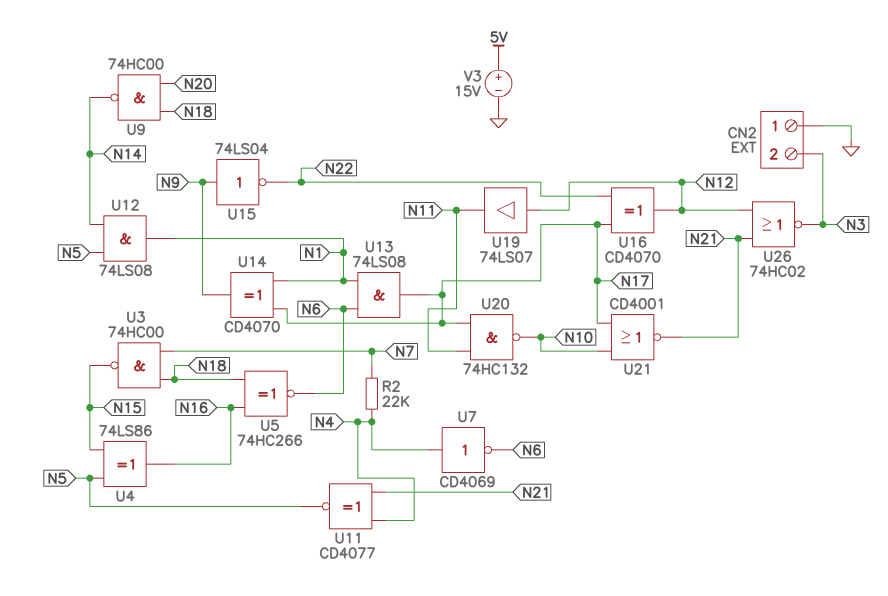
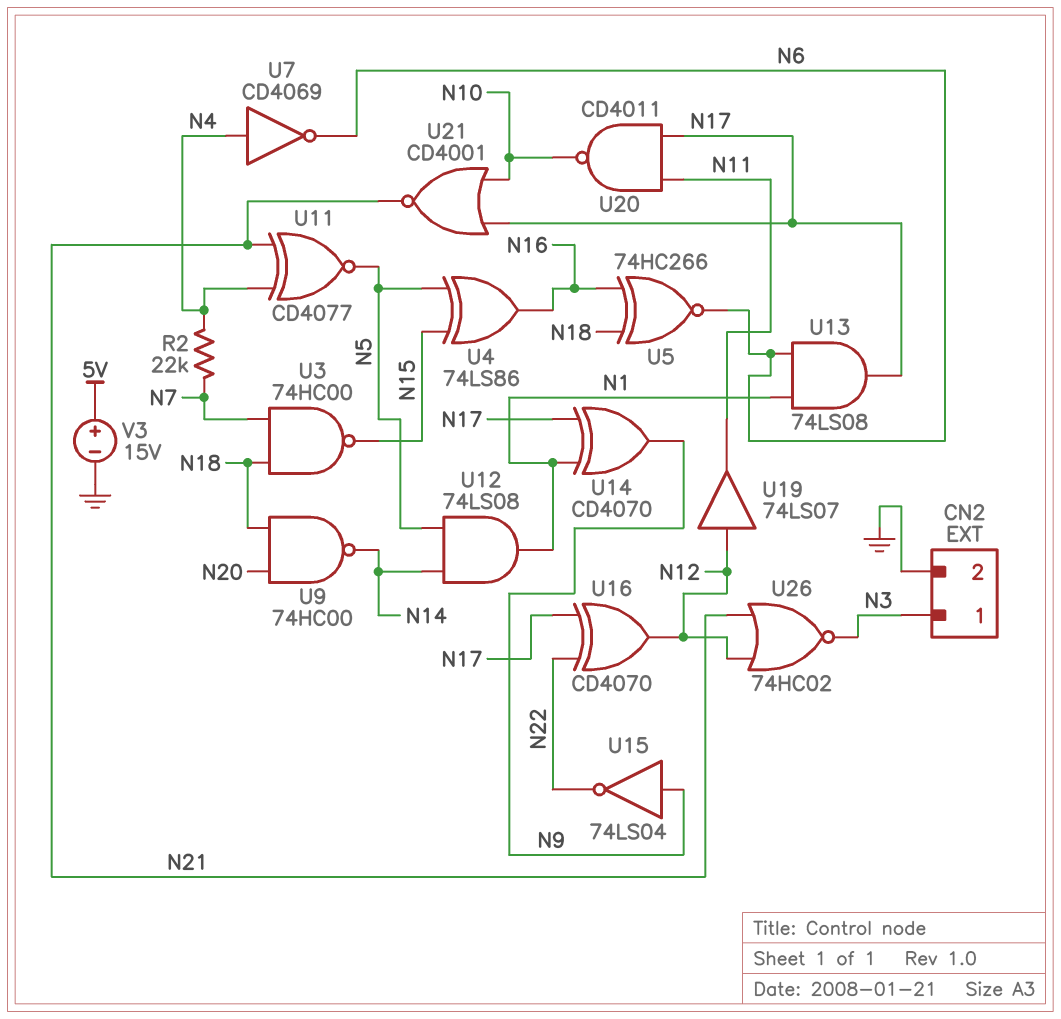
CN2 pin 1: GND -> N3
CN2 pin 2: N3 -> GND
U20: NAND 74HC132 (in N11, in N17, out N10) -> NAND CD4011 (in N11, in N17, out N10)

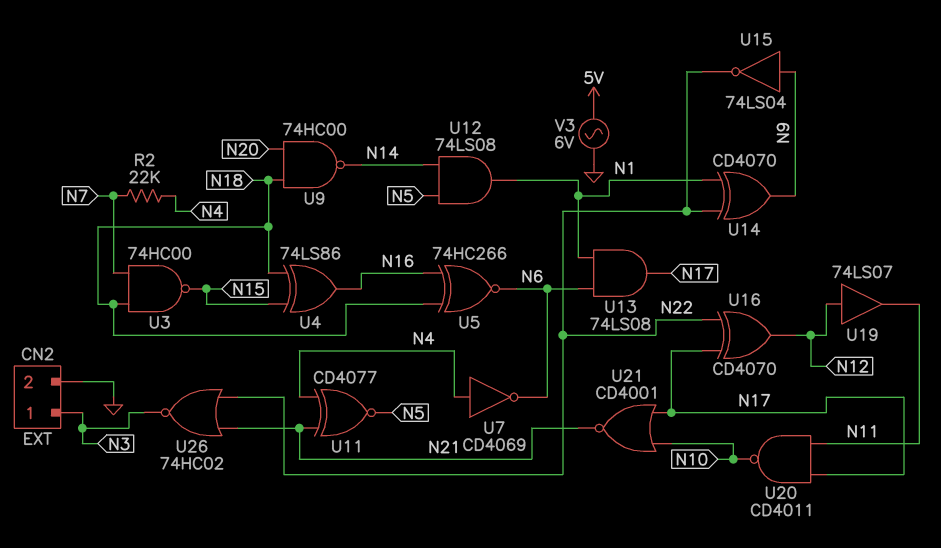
U4: XOR 74LS86 (in N5, in N15, out N16) -> XOR 74LS86 (in N15, in N18, out N16)
U14: XOR CD4070 (in N1, in N17, out N9) -> XOR CD4070 (in N1, in N22, out N9)
U26: NOR 74HC02 (in N12, in N21, out N3) -> NOR 74HC02 (in N21, in N22, out N3)
V3: 15V (plus 5V, minus GND) -> AC 6V (5V, GND)

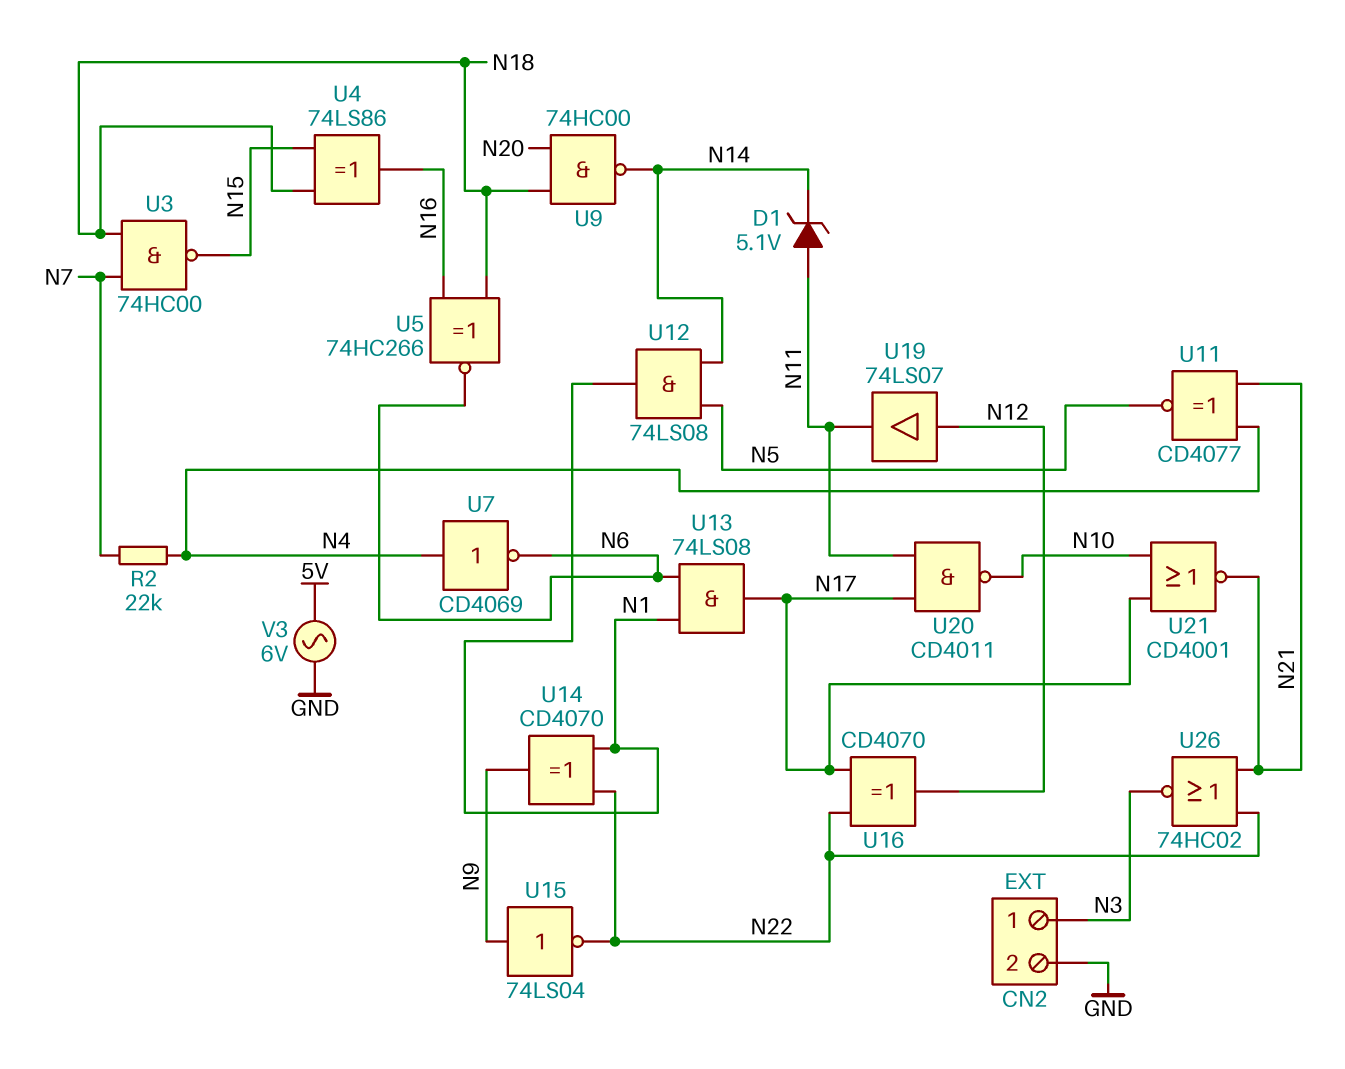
D1: none -> zener 5.1V (A N11, K N14)

